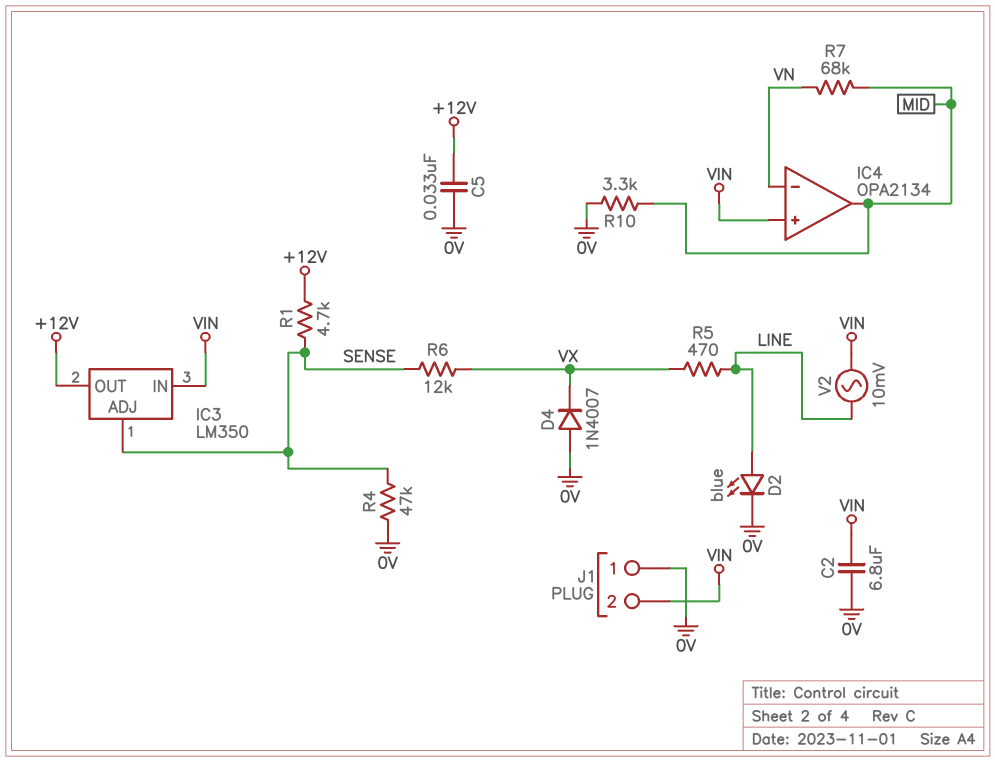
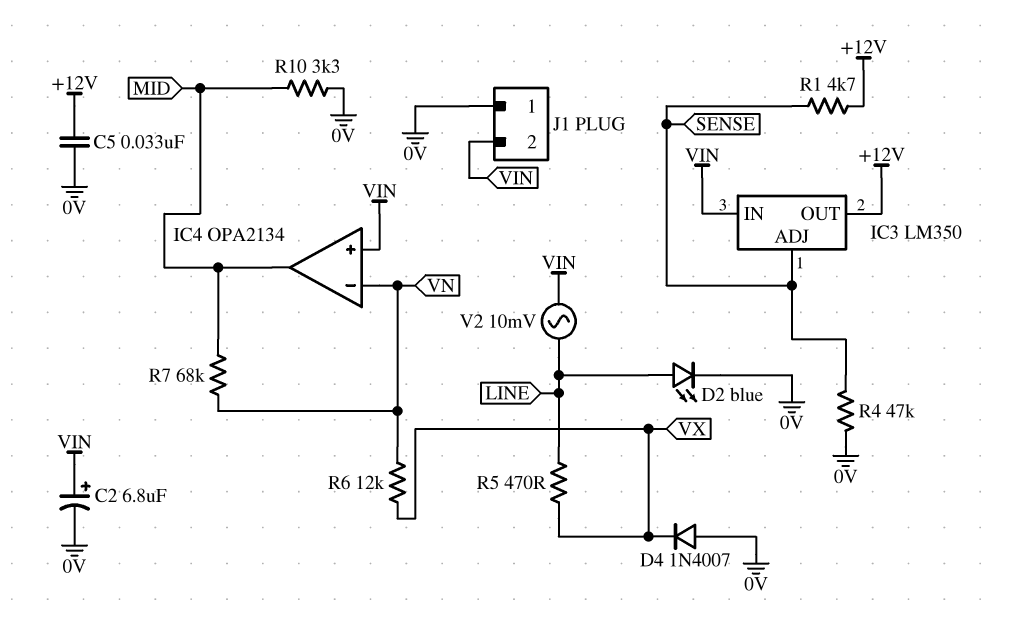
C2: 6.8uF (0V, VIN) -> 6.8uF (plus VIN, minus 0V)
R6: 12k (SENSE, VX) -> 12k (VN, VX)

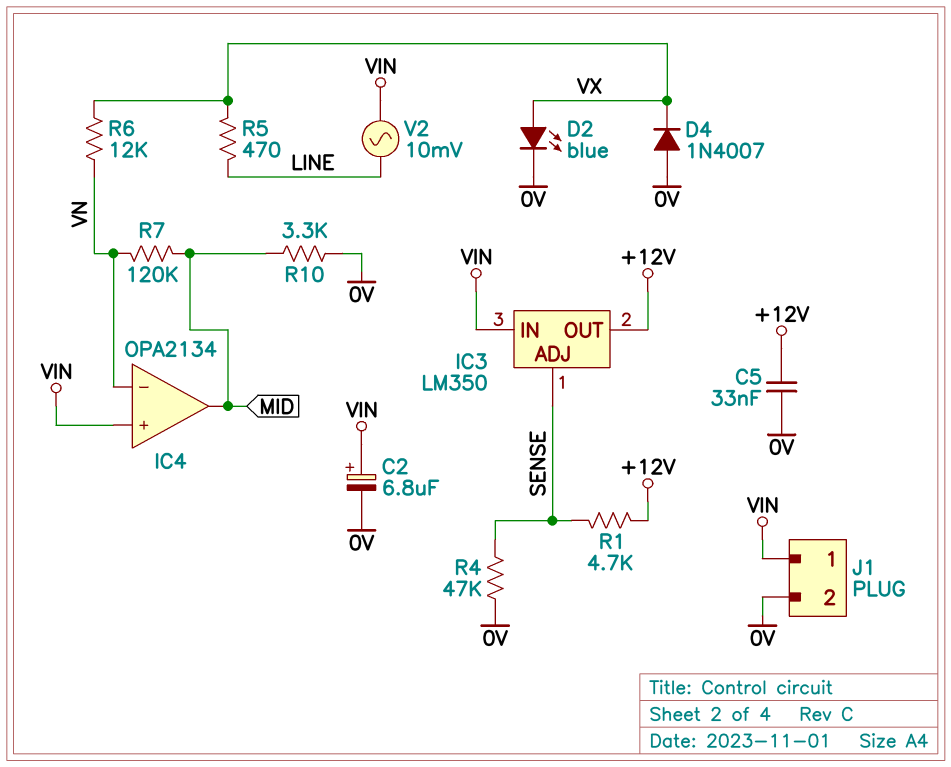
D2: LED blue (A LINE, K 0V) -> LED blue (A VX, K 0V)
J1 pin 1: 0V -> VIN
J1 pin 2: VIN -> 0V
R7: 68k (MID, VN) -> 120k (MID, VN)

